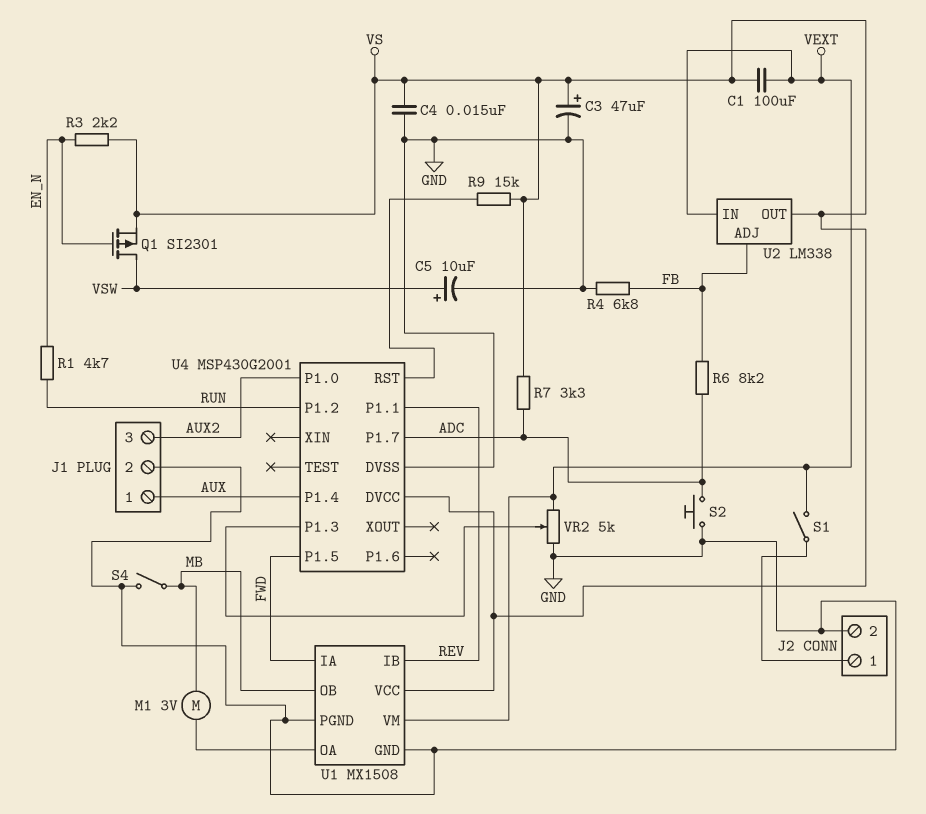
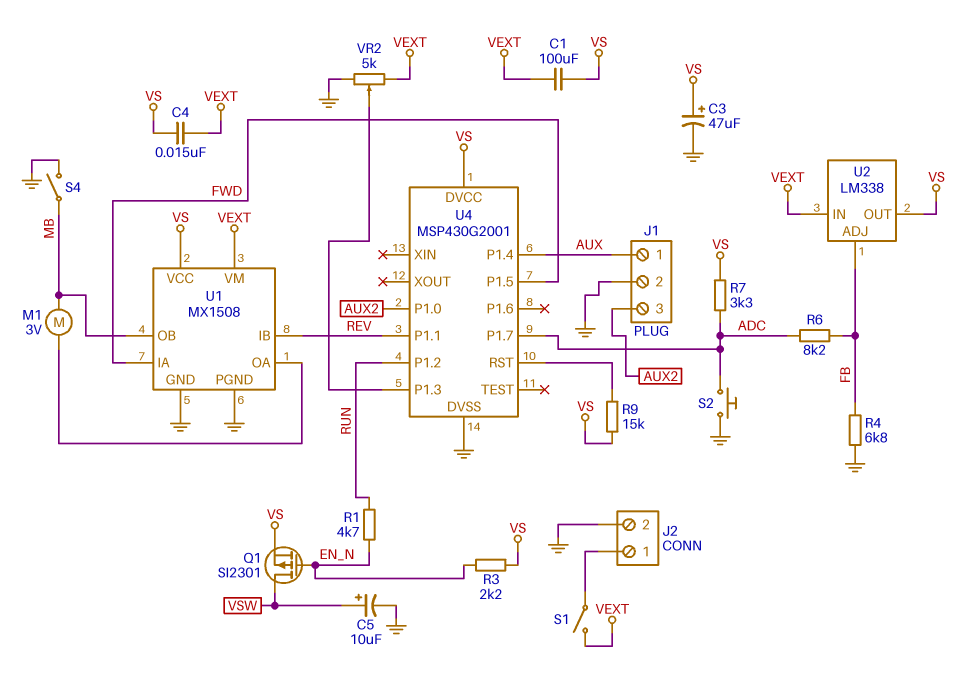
C4: 15nF (GND, VS) -> 15nF (VEXT, VS)

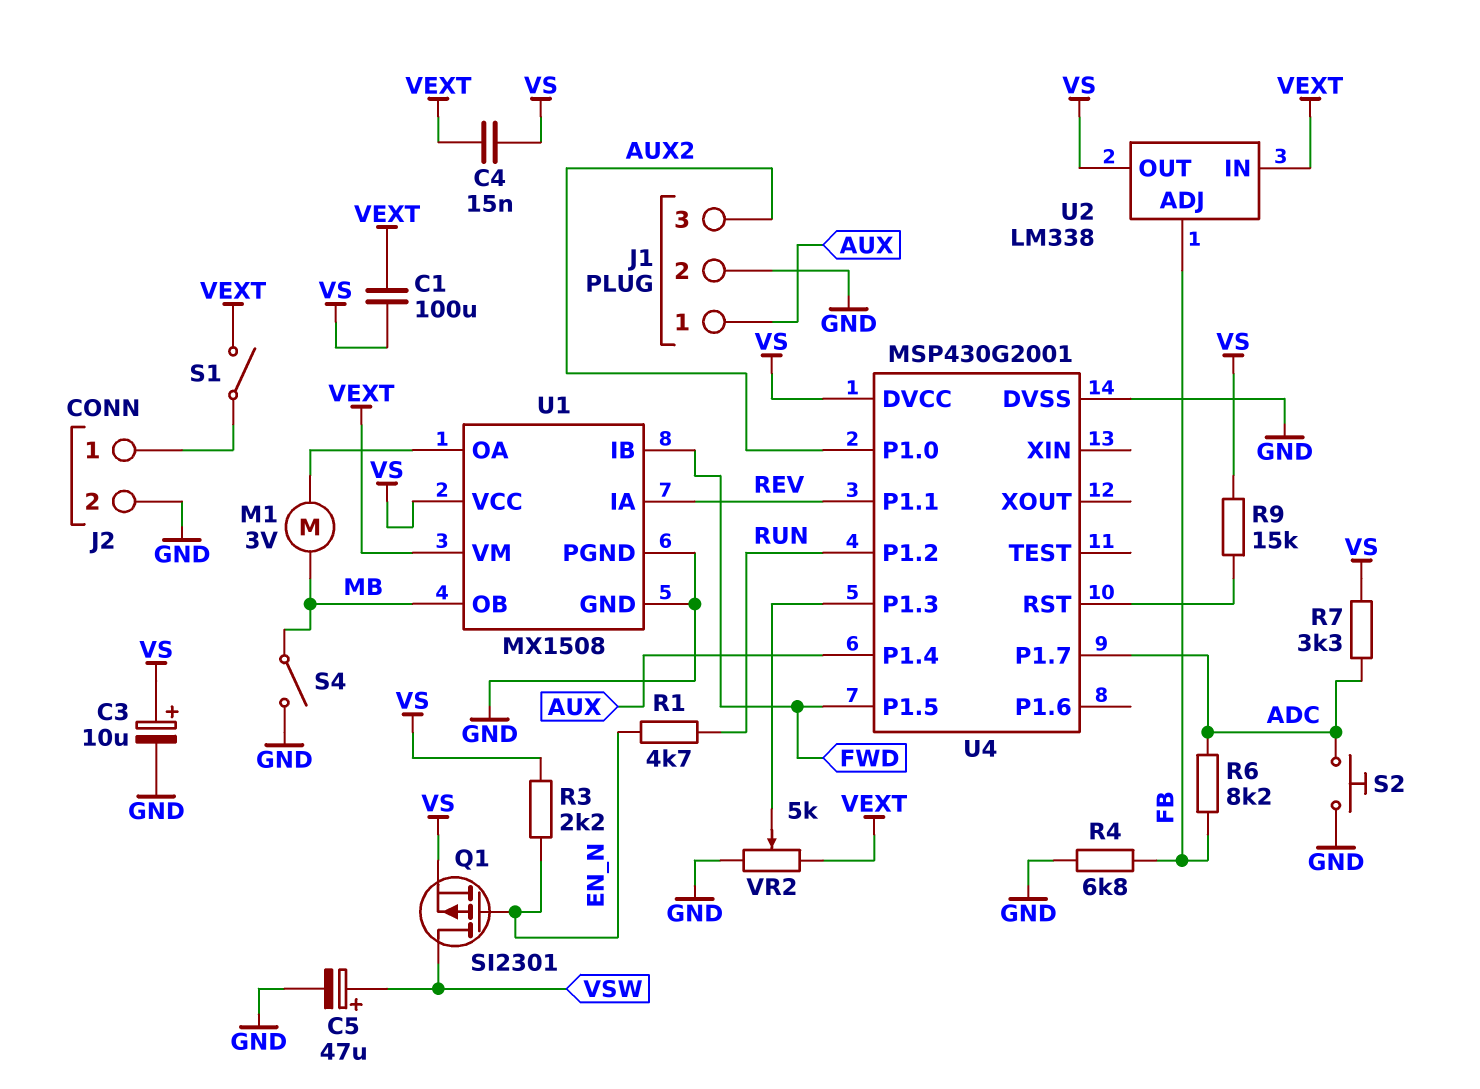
C3: 47uF (plus VS, minus GND) -> 10uF (plus VS, minus GND)
C5: 10uF (plus VSW, minus GND) -> 47uF (plus VSW, minus GND)
U1 pin IA: FWD -> REV
U1 pin IB: REV -> FWD

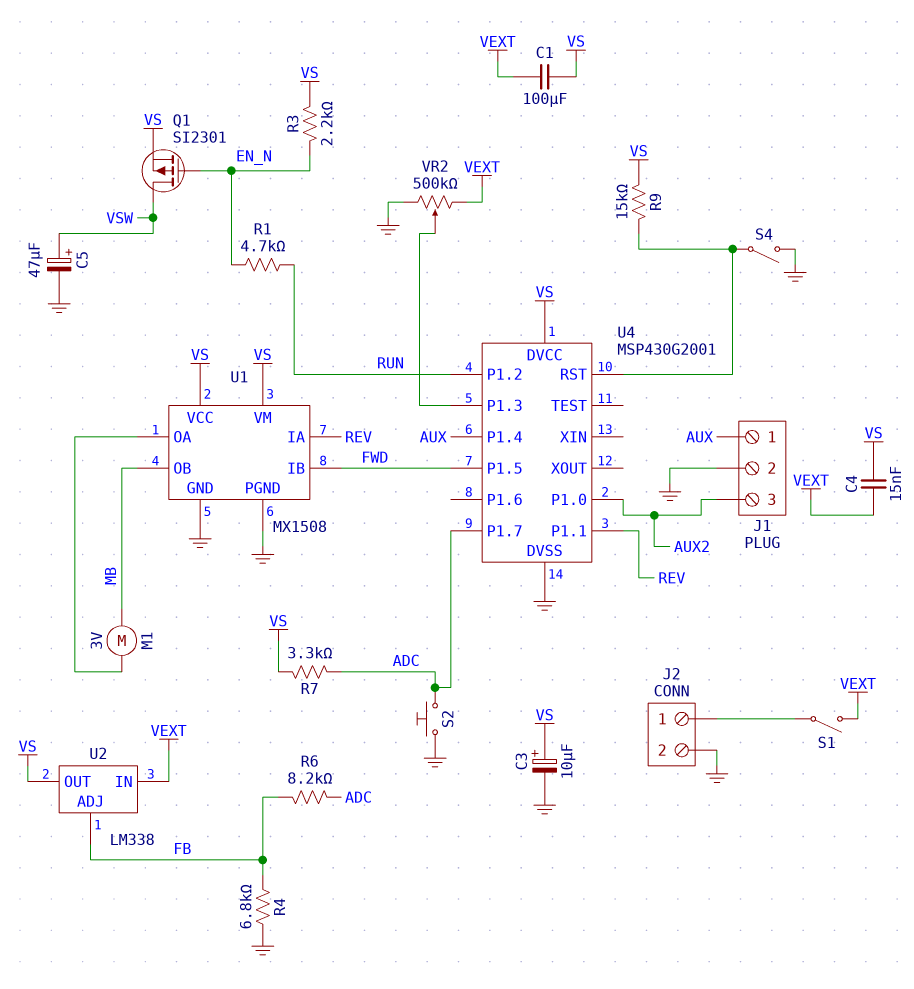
S4: switch (GND, MB) -> switch (GND, U4/RST)
U1 pin VM: VEXT -> VS
VR2: 5k (GND, VEXT, wiper U4/P1.3) -> 500k (GND, VEXT, wiper U4/P1.3)

